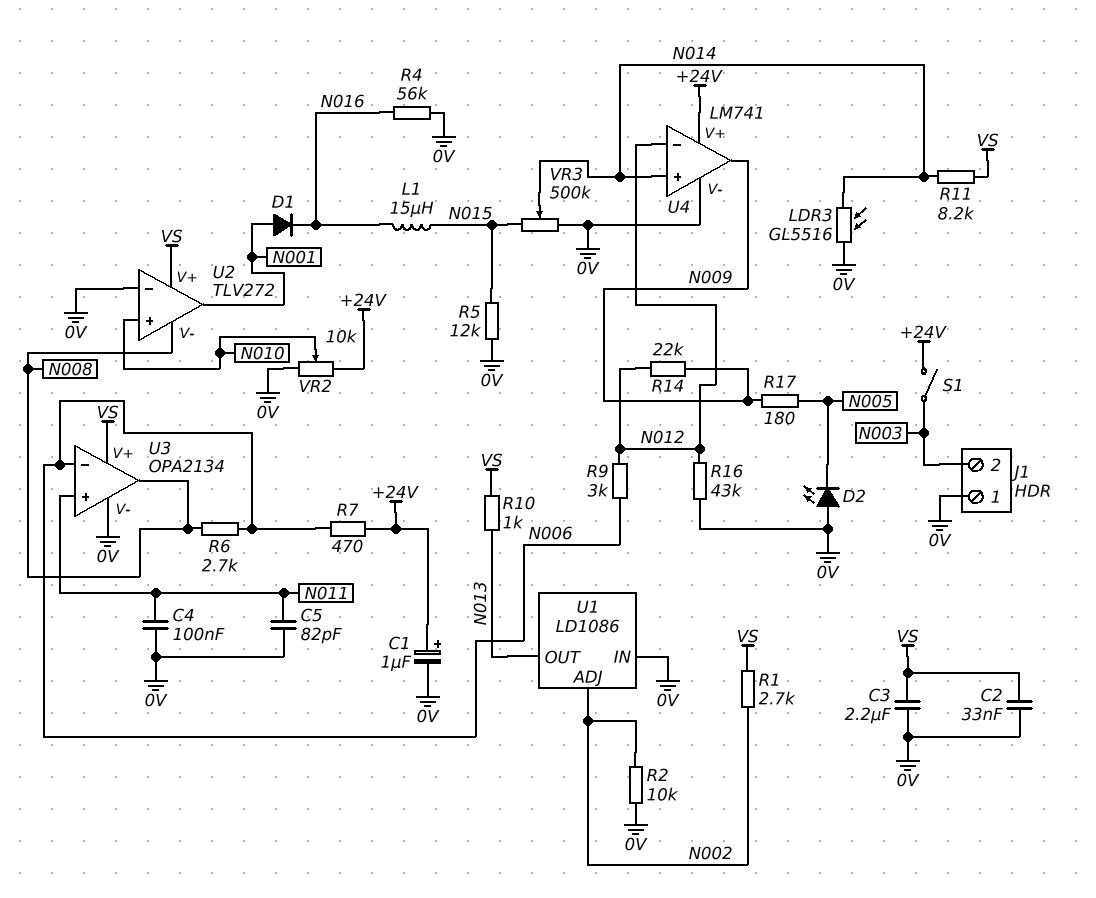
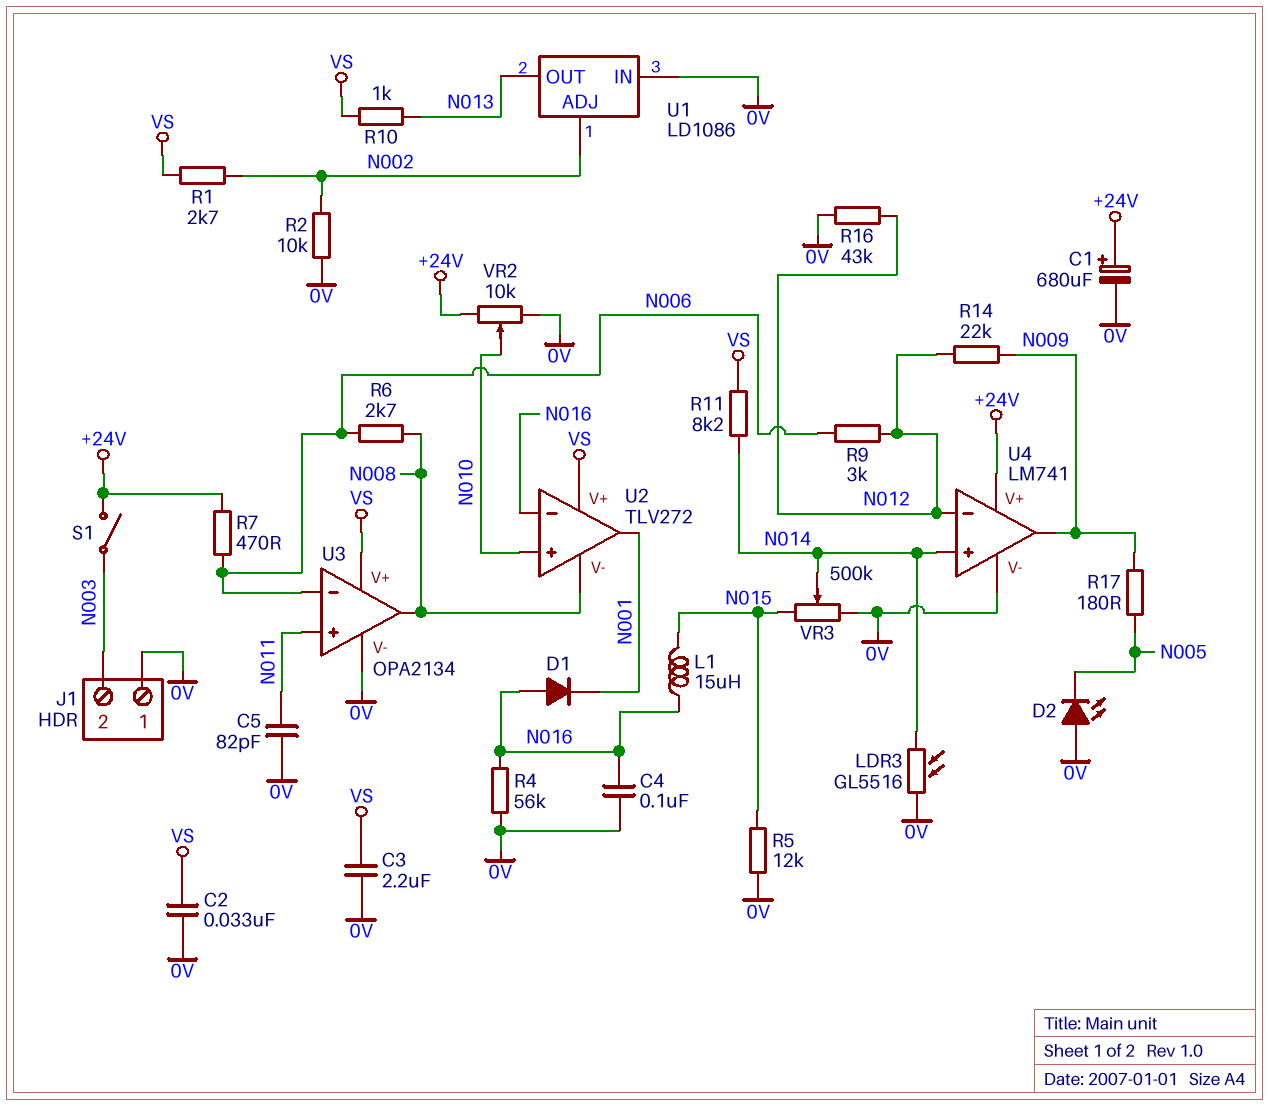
C1: 1uF (plus +24V, minus 0V) -> 680uF (plus +24V, minus 0V)
C4: 100nF (0V, N011) -> 100nF (0V, N016)
D1: diode (A N001, K N016) -> diode (A N016, K N001)
U2 pin in-: 0V -> N016

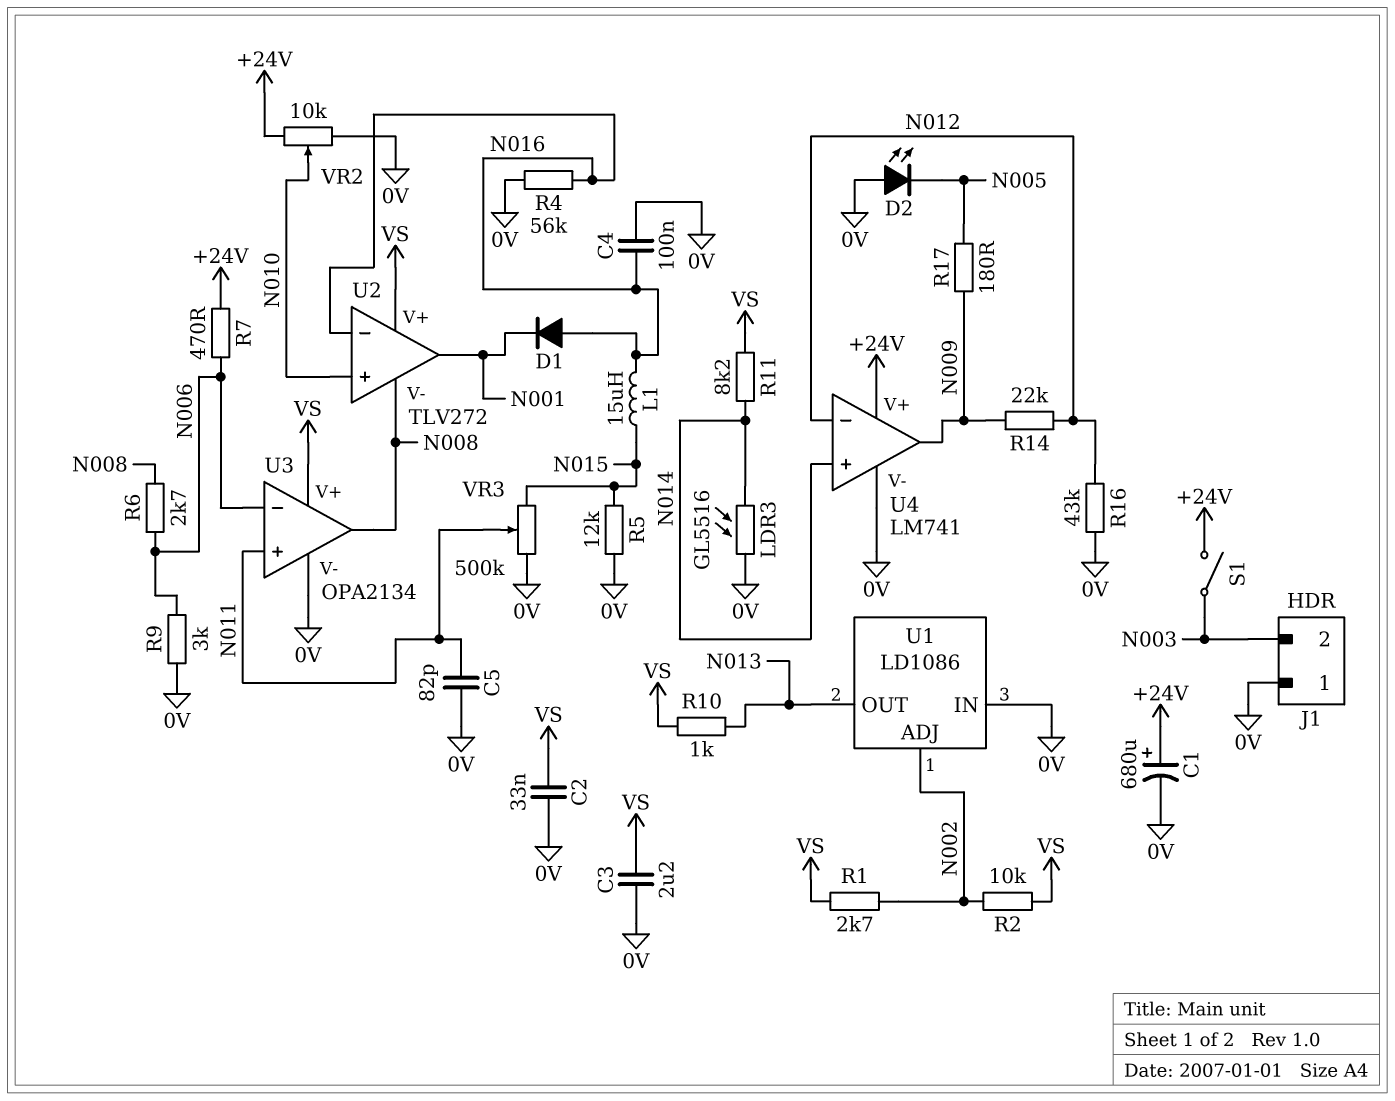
R2: 10k (0V, N002) -> 10k (N002, VS)
R9: 3k (N006, N012) -> 3k (0V, N006)
VR3: 500k (0V, N015, wiper N014) -> 500k (0V, N015, wiper N011)

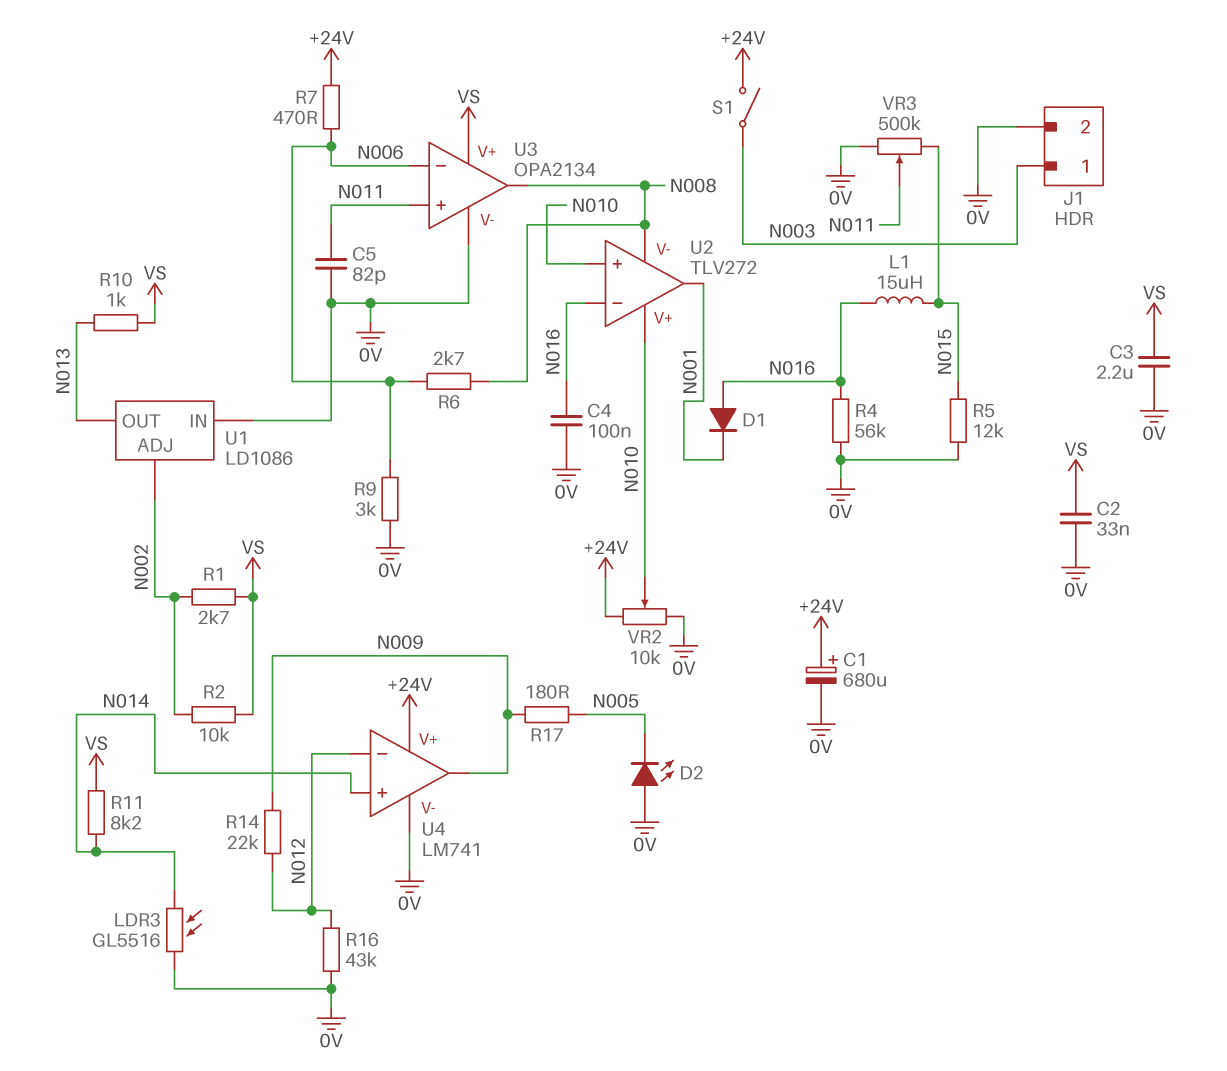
J1 pin 1: 0V -> N003
J1 pin 2: N003 -> 0V
U2 pin V+: VS -> N010

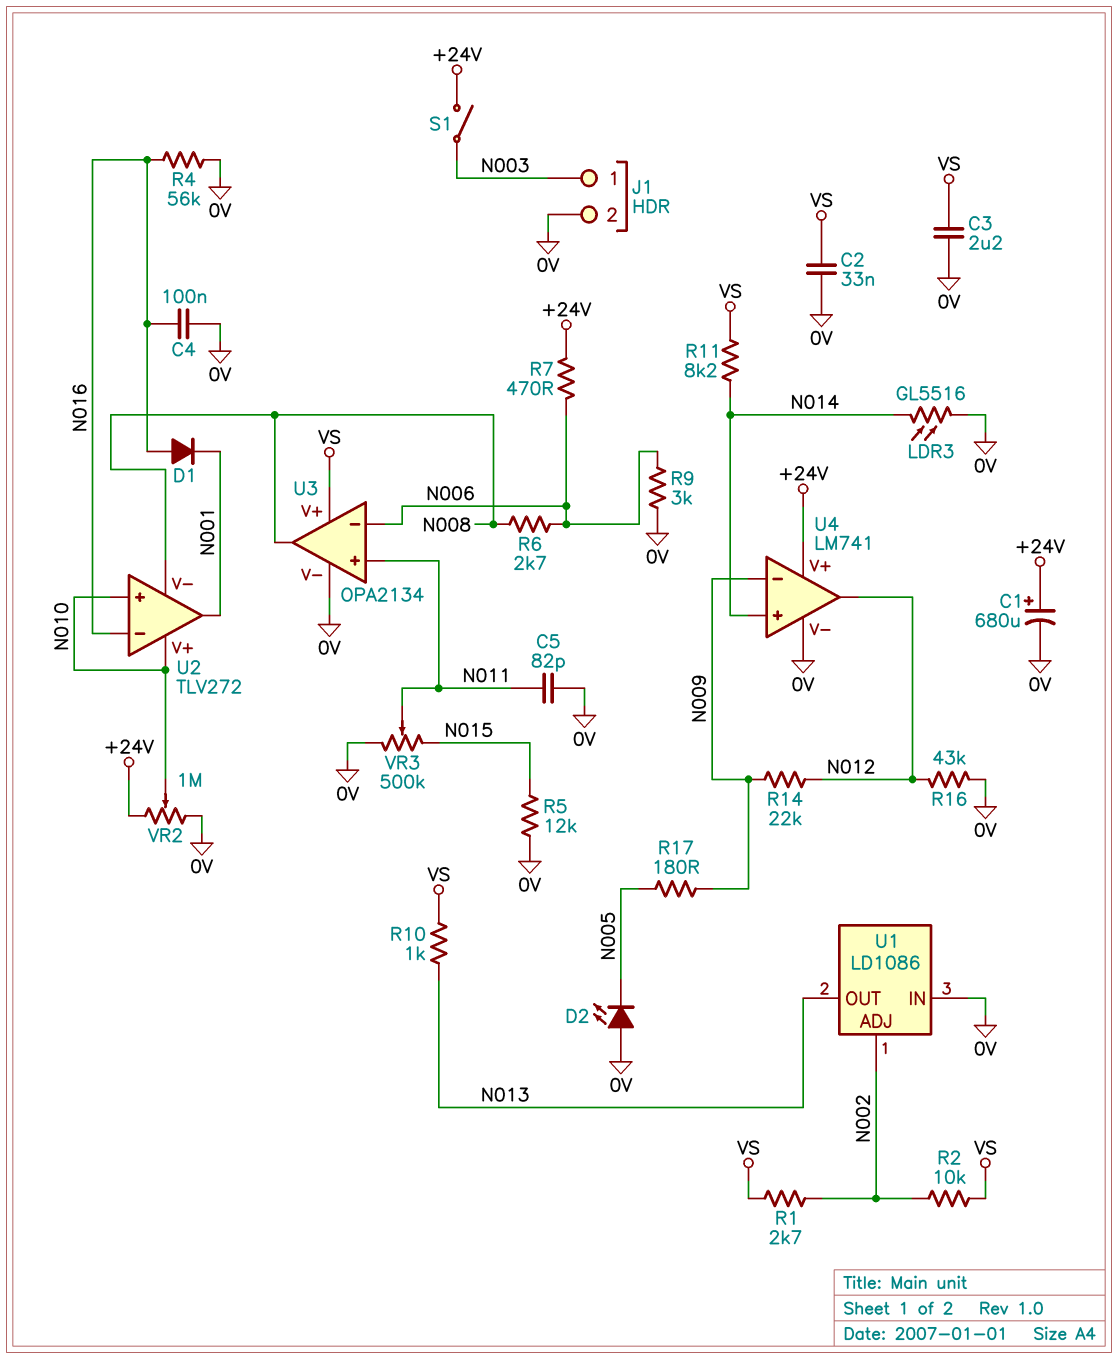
L1: 15uH (N015, N016) -> none
U4 pin in-: N012 -> N009
U4 pin out: N009 -> N012
VR2: 10k (+24V, 0V, wiper N010) -> 1M (+24V, 0V, wiper N010)

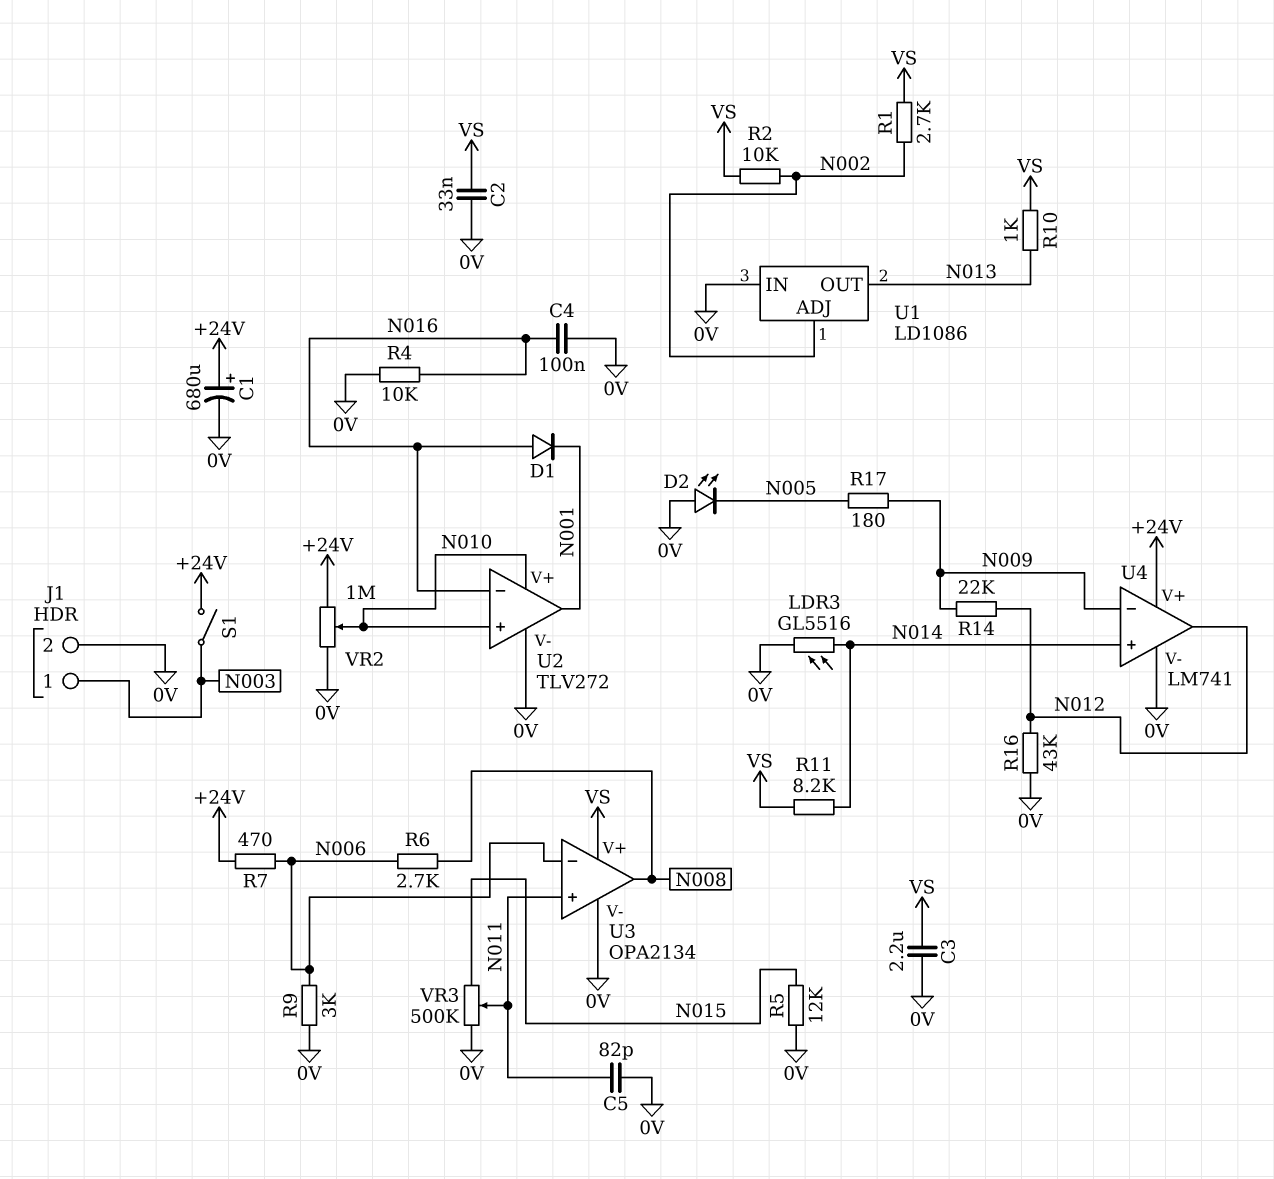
R4: 56k (0V, N016) -> 10k (0V, N016)
U2 pin V-: N008 -> 0V

